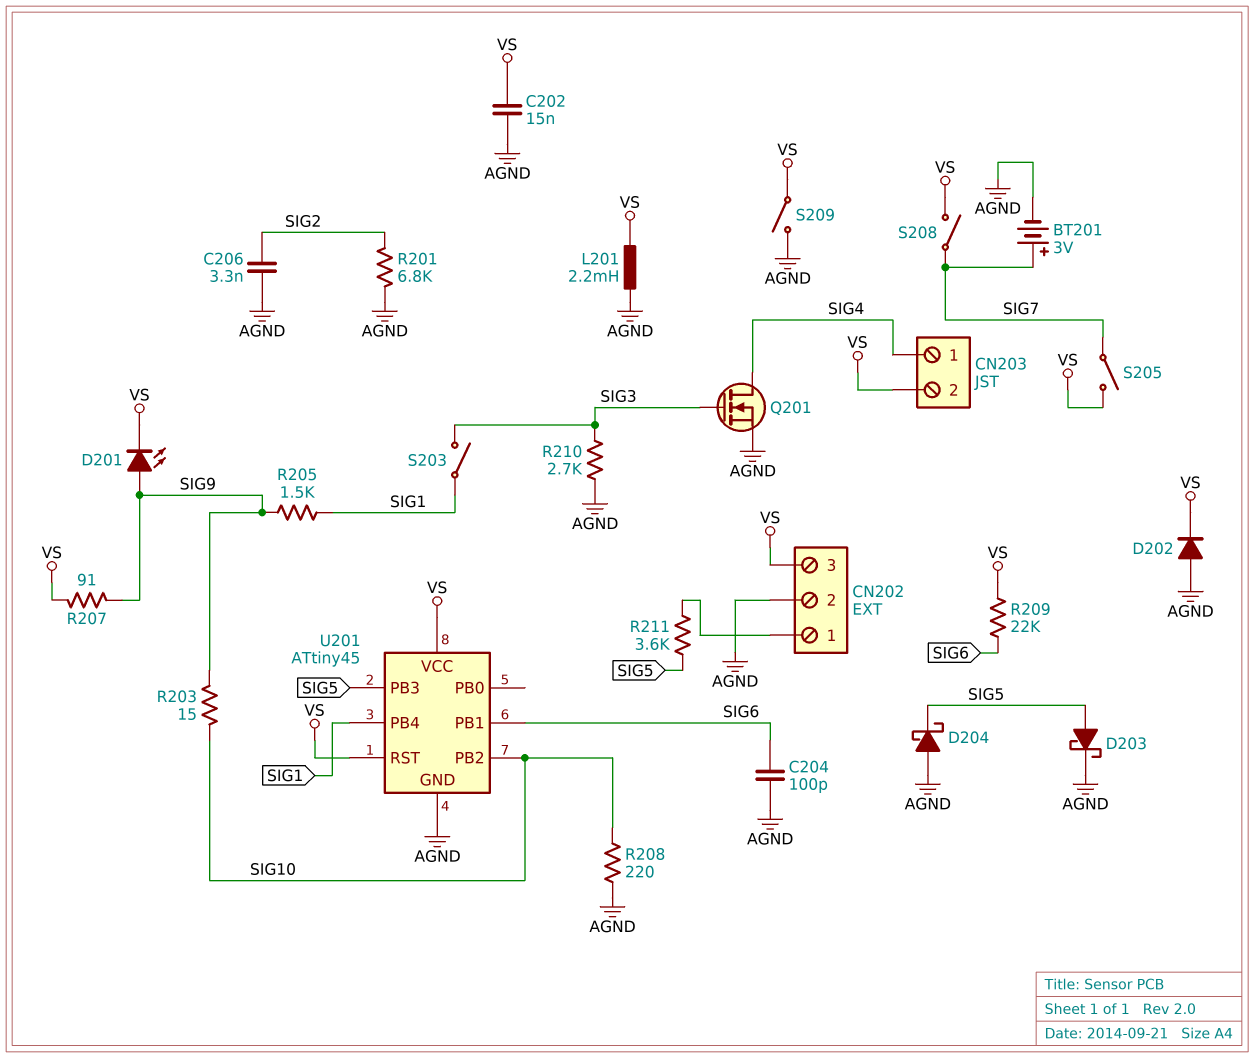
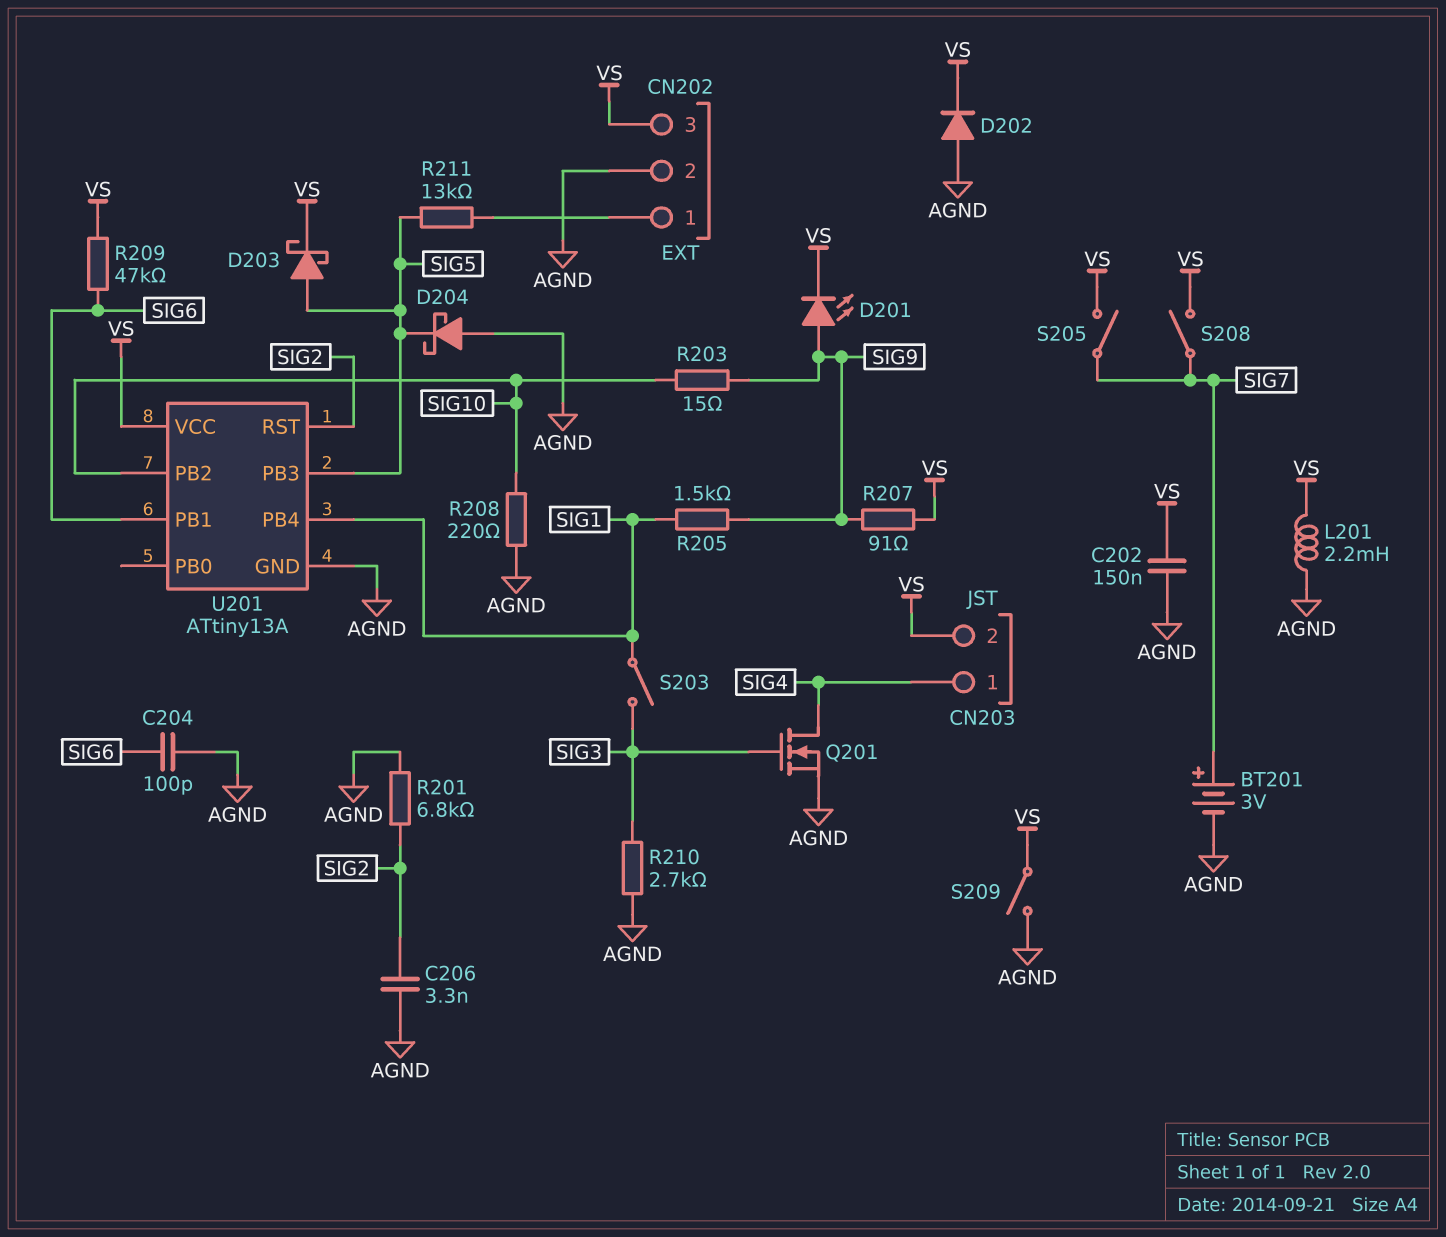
C202: 15nF (AGND, VS) -> 150nF (AGND, VS)
D203: schottky (A SIG5, K AGND) -> schottky (A SIG5, K VS)
R209: 22k (SIG6, VS) -> 47k (SIG6, VS)
R211: 3.6k (CN202/1, SIG5) -> 13k (CN202/1, SIG5)
U201: ATtiny45 -> ATtiny13A
U201 pin RST: VS -> SIG2

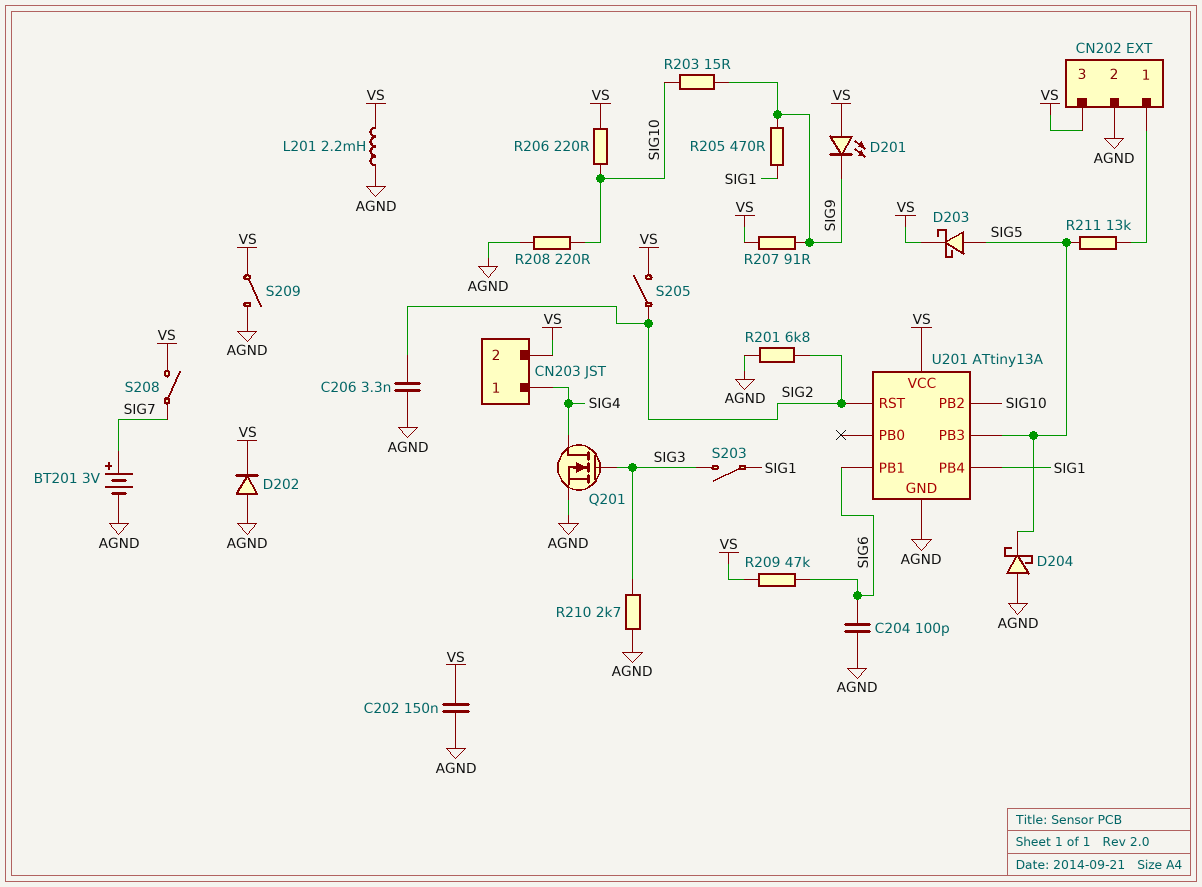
D201: LED (A SIG9, K VS) -> LED (A VS, K SIG9)
R205: 1.5k (SIG1, SIG9) -> 470 (SIG1, SIG9)
R206: none -> 220 (SIG10, VS)
S205: switch (SIG7, VS) -> switch (SIG2, VS)

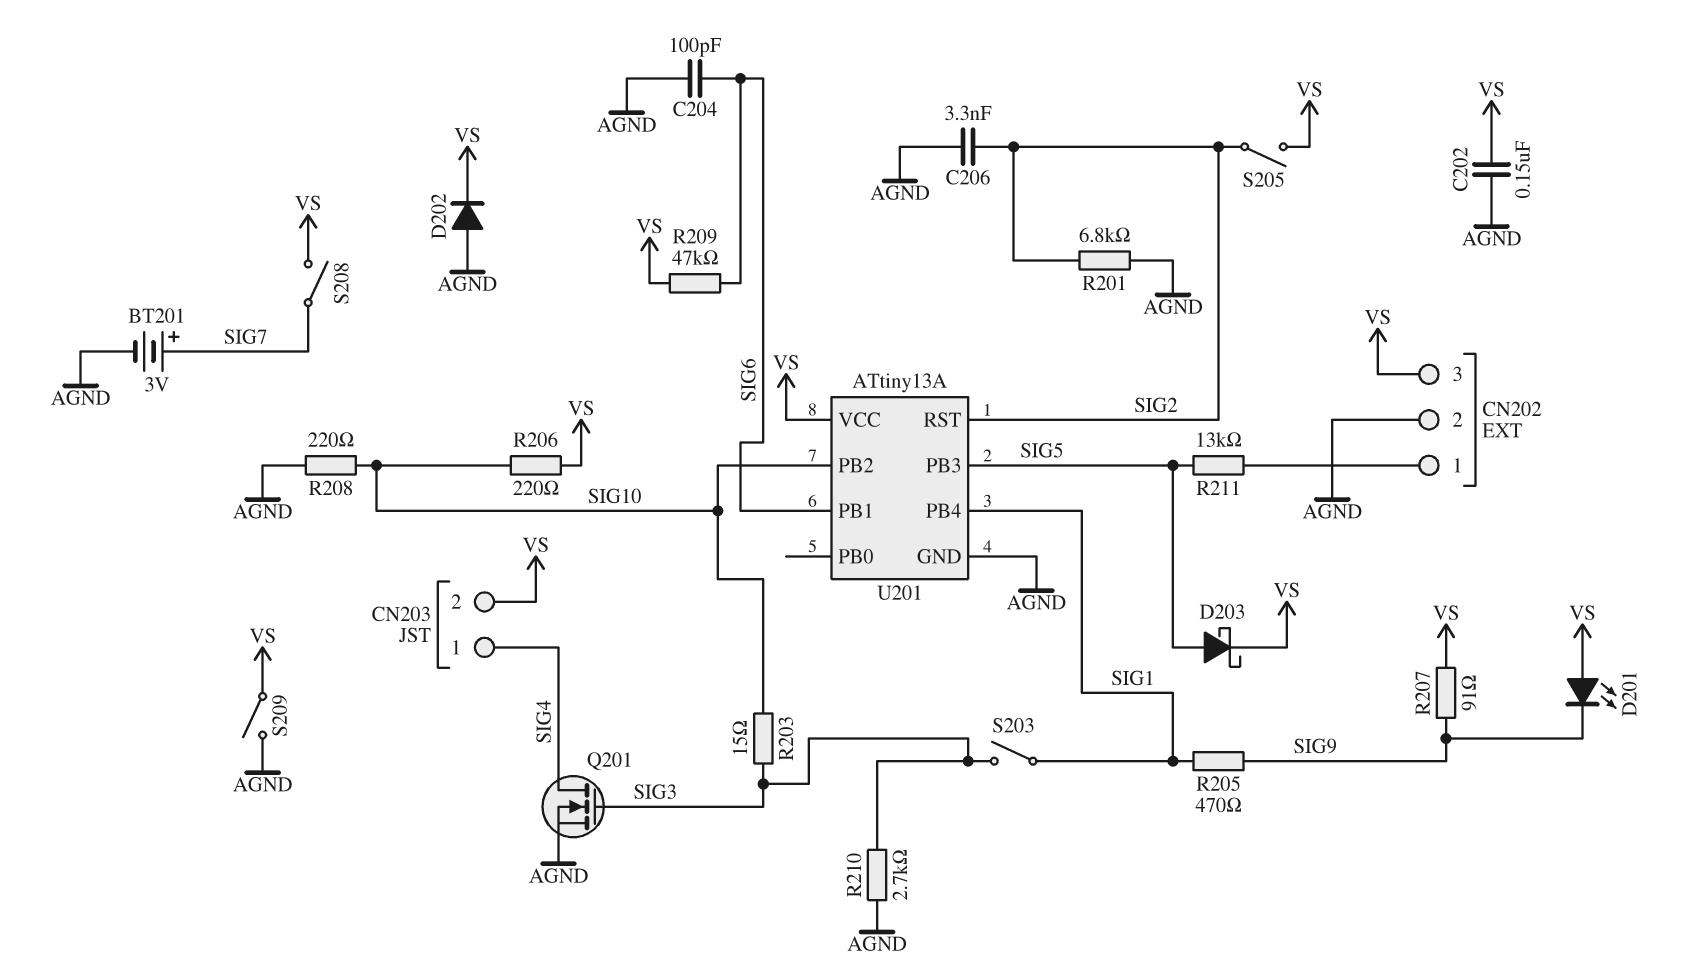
D204: schottky (A AGND, K SIG5) -> none
L201: 2.2mH (AGND, VS) -> none
R203: 15 (SIG9, SIG10) -> 15 (SIG3, SIG10)

